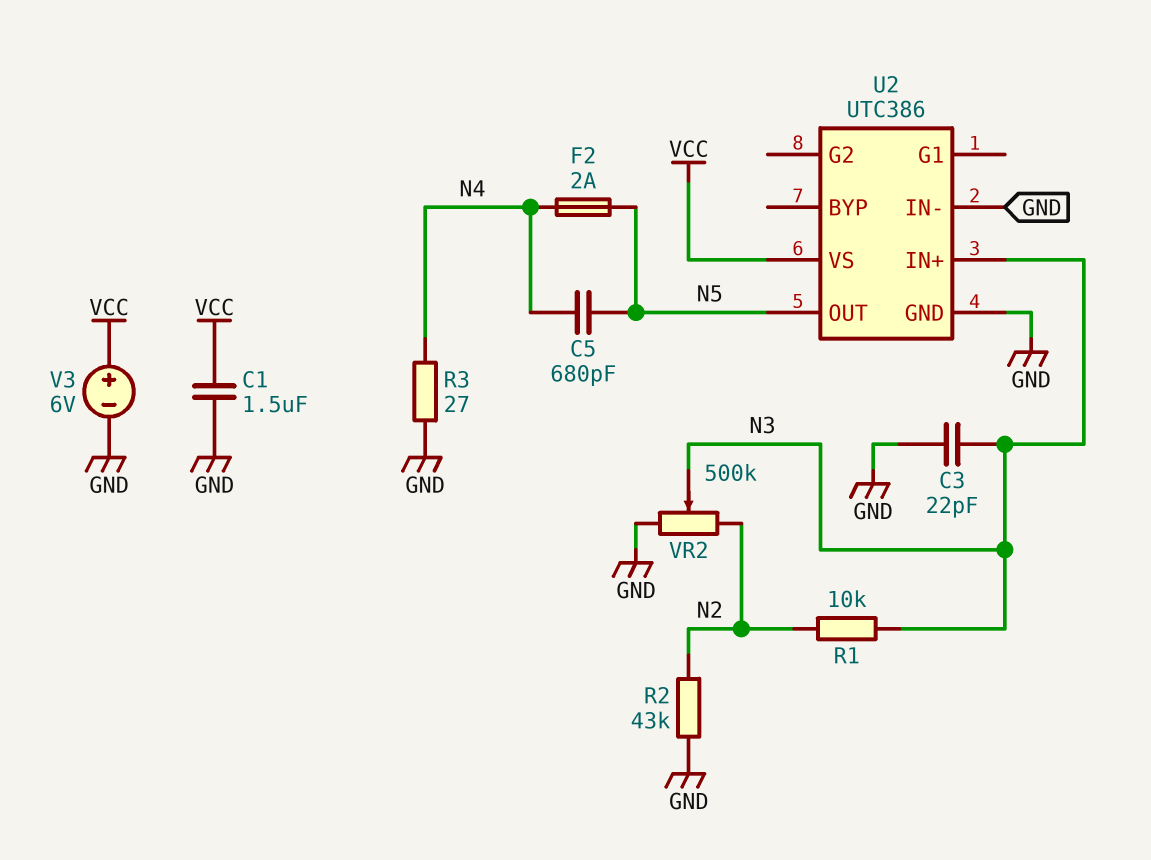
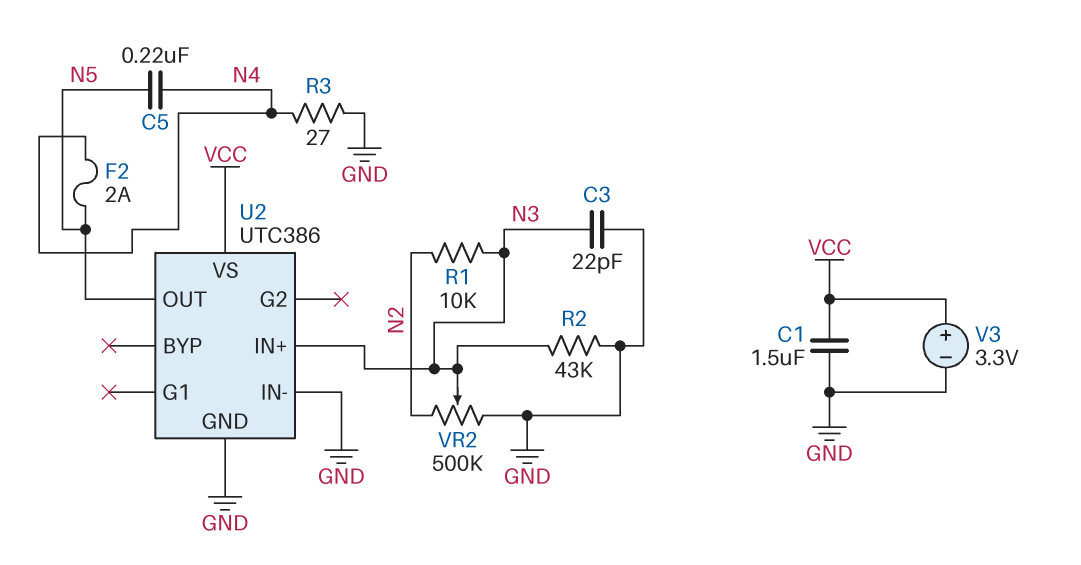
C5: 680pF (N4, N5) -> 220nF (N4, N5)
R2: 43k (GND, N2) -> 43k (GND, N3)
V3: 6V (plus VCC, minus GND) -> 3.3V (plus VCC, minus GND)

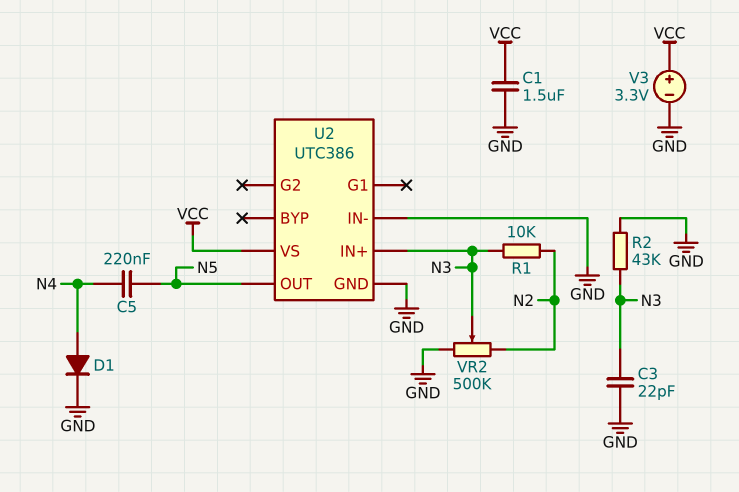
D1: none -> diode (A N4, K GND)
F2: 2A (N4, N5) -> none
R3: 27 (GND, N4) -> none

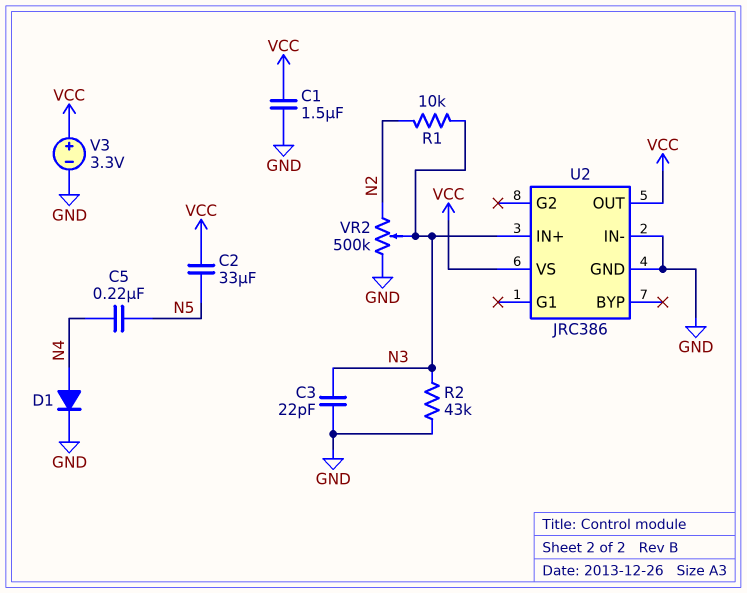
C2: none -> 33uF (N5, VCC)
U2: UTC386 -> JRC386
U2 pin OUT: N5 -> VCC

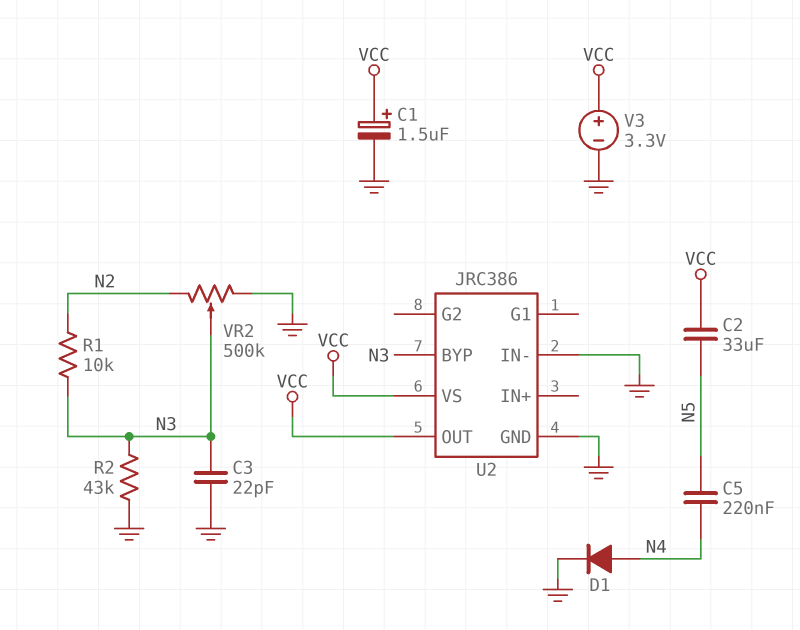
C1: 1.5uF (GND, VCC) -> 1.5uF (plus VCC, minus GND)
U2 pin BYP: none -> N3
U2 pin IN+: N3 -> none

